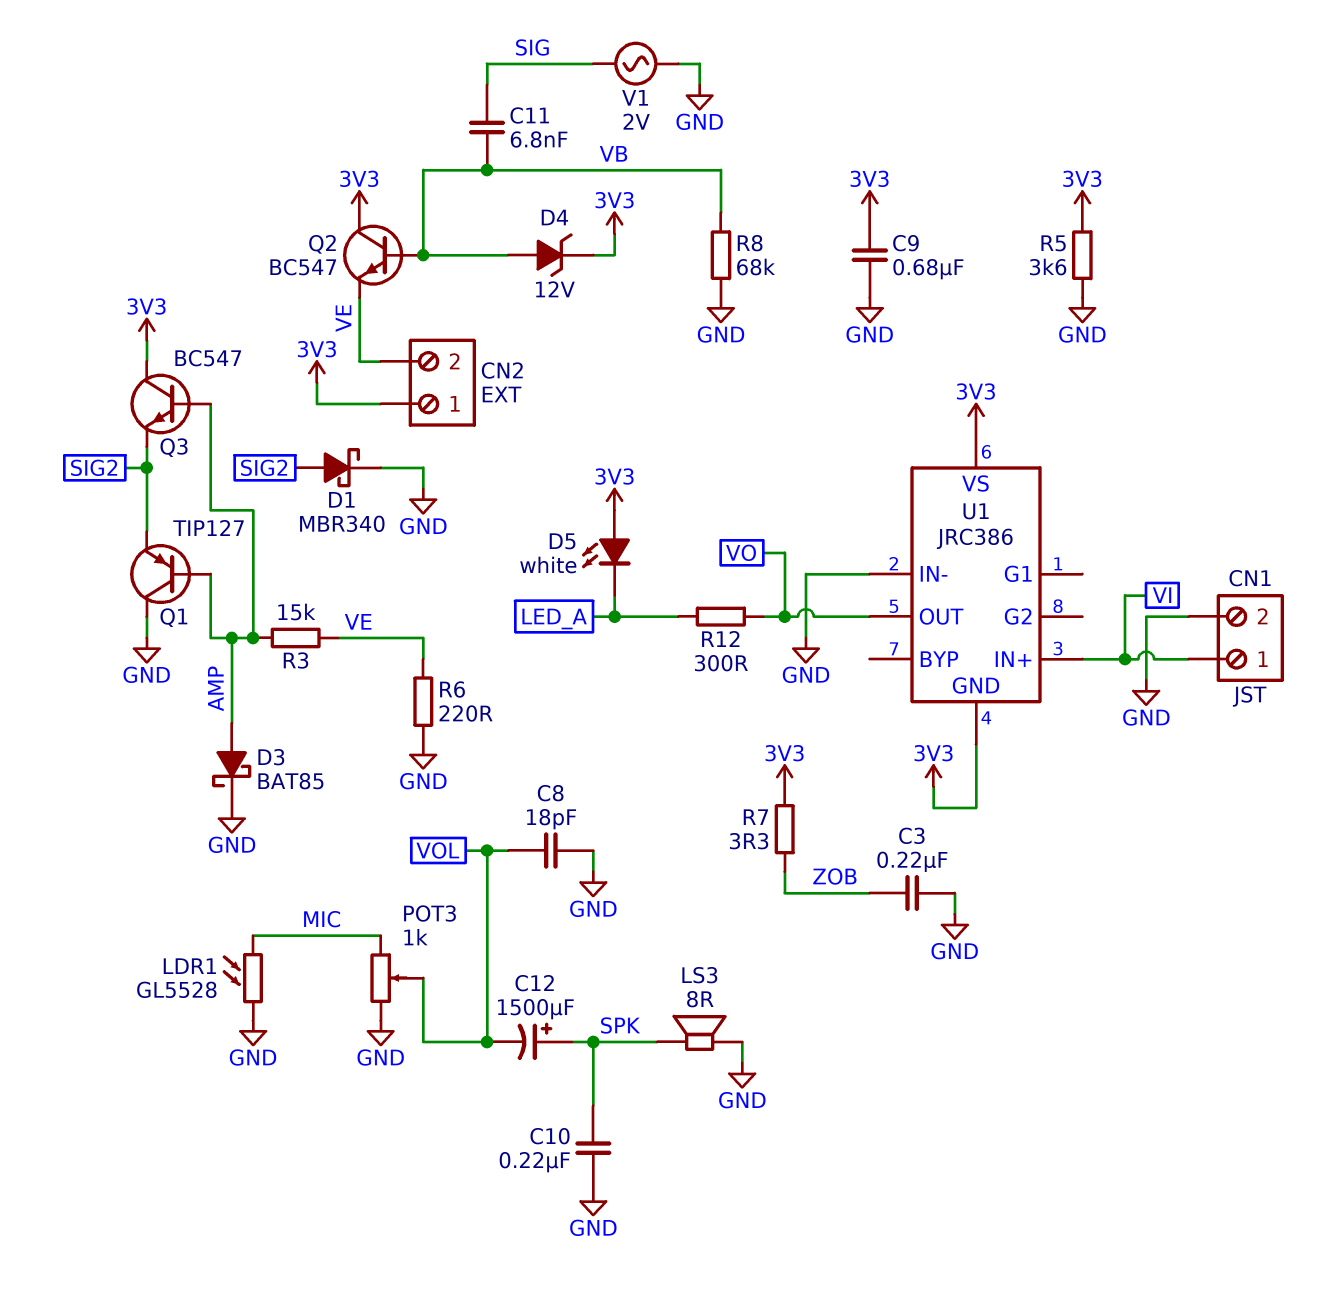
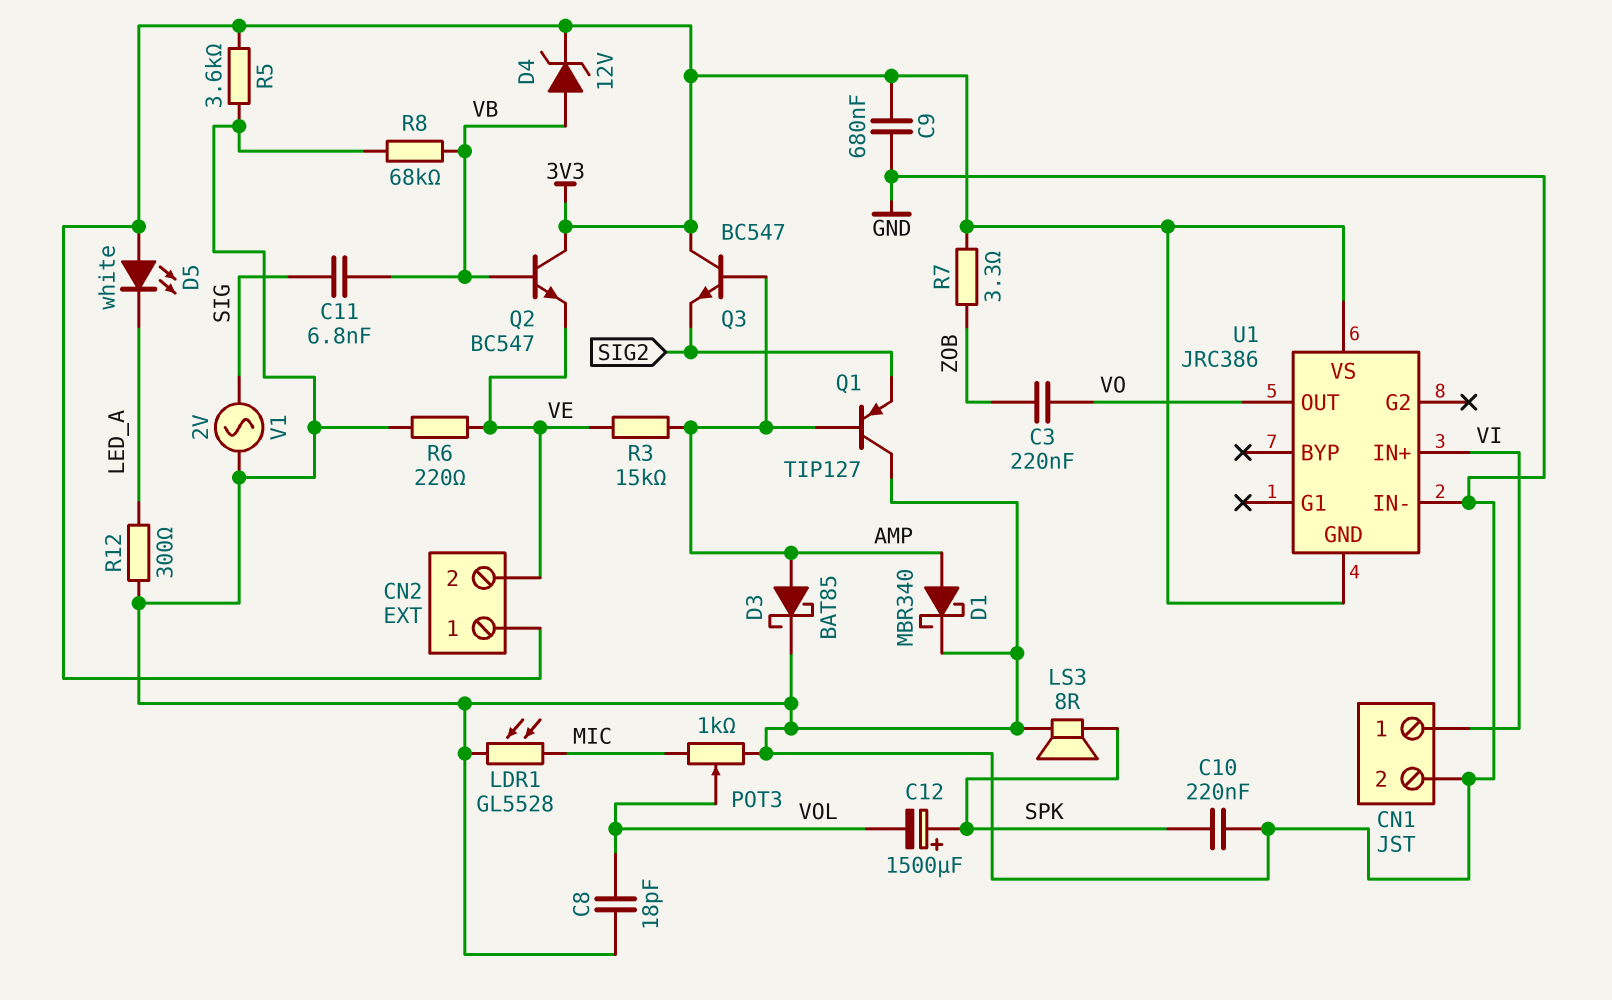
C3: 220nF (GND, ZOB) -> 220nF (VO, ZOB)
D1: schottky MBR340 (A SIG2, K GND) -> schottky MBR340 (A AMP, K GND)
R12: 300 (LED_A, VO) -> 300 (GND, LED_A)

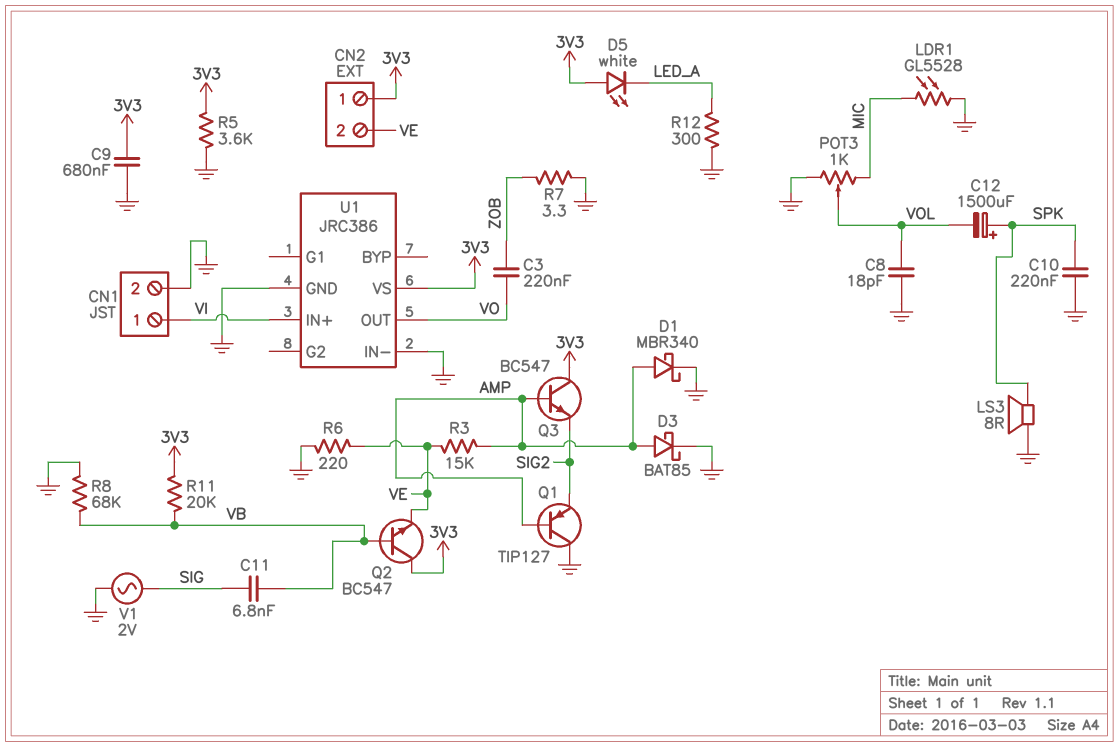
D4: zener 12V (A VB, K 3V3) -> none
R7: 3.3 (3V3, ZOB) -> 3.3 (GND, ZOB)
R11: none -> 20k (3V3, VB)
U1 pin GND: 3V3 -> GND

